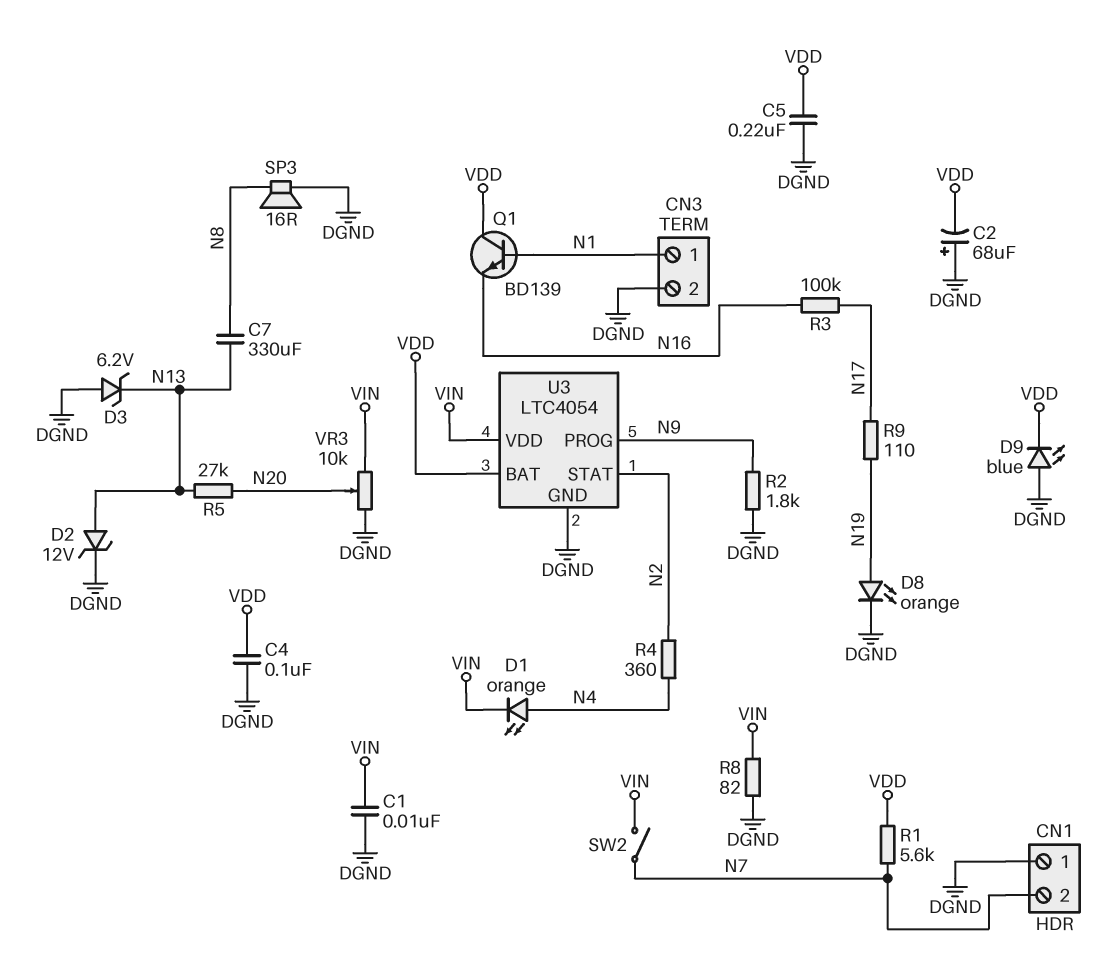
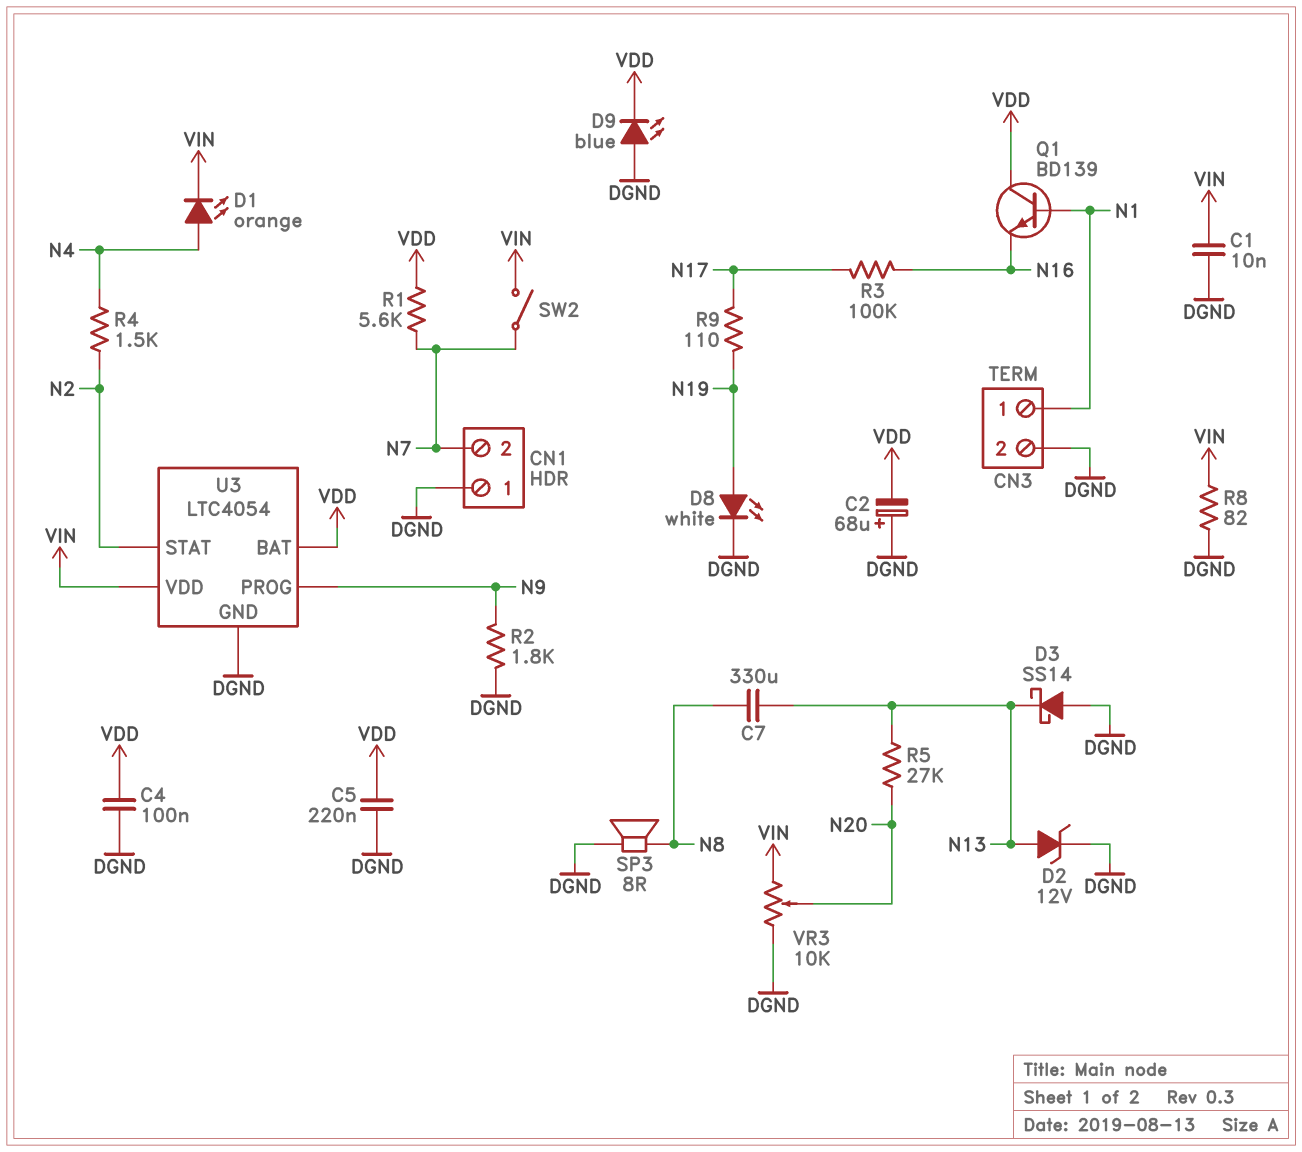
D3: zener 6.2V (A DGND, K N13) -> schottky SS14 (A DGND, K N13)
D8: LED orange (A N19, K DGND) -> LED white (A N19, K DGND)
R4: 360 (N2, N4) -> 1.5k (N2, N4)
SP3: speaker 16R (DGND, N8) -> speaker 8R (DGND, N8)

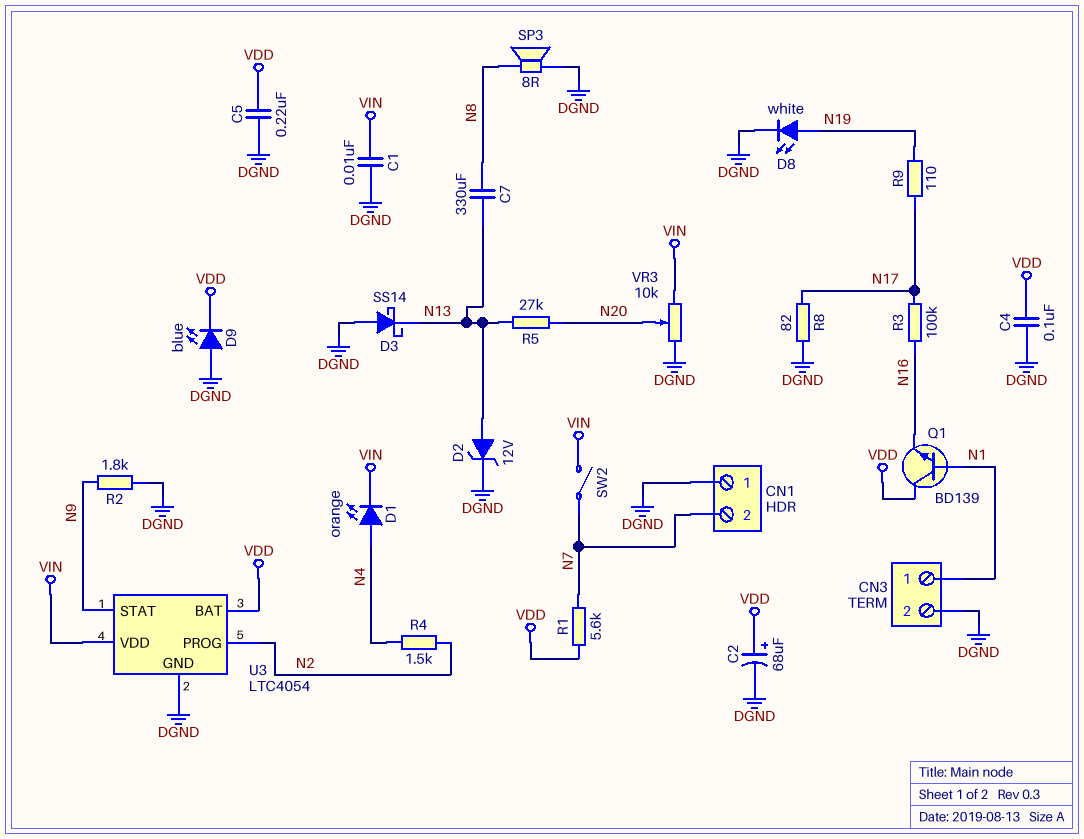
C2: 68uF (plus DGND, minus VDD) -> 68uF (plus VDD, minus DGND)
R8: 82 (DGND, VIN) -> 82 (DGND, N17)
U3 pin PROG: N9 -> N2
U3 pin STAT: N2 -> N9

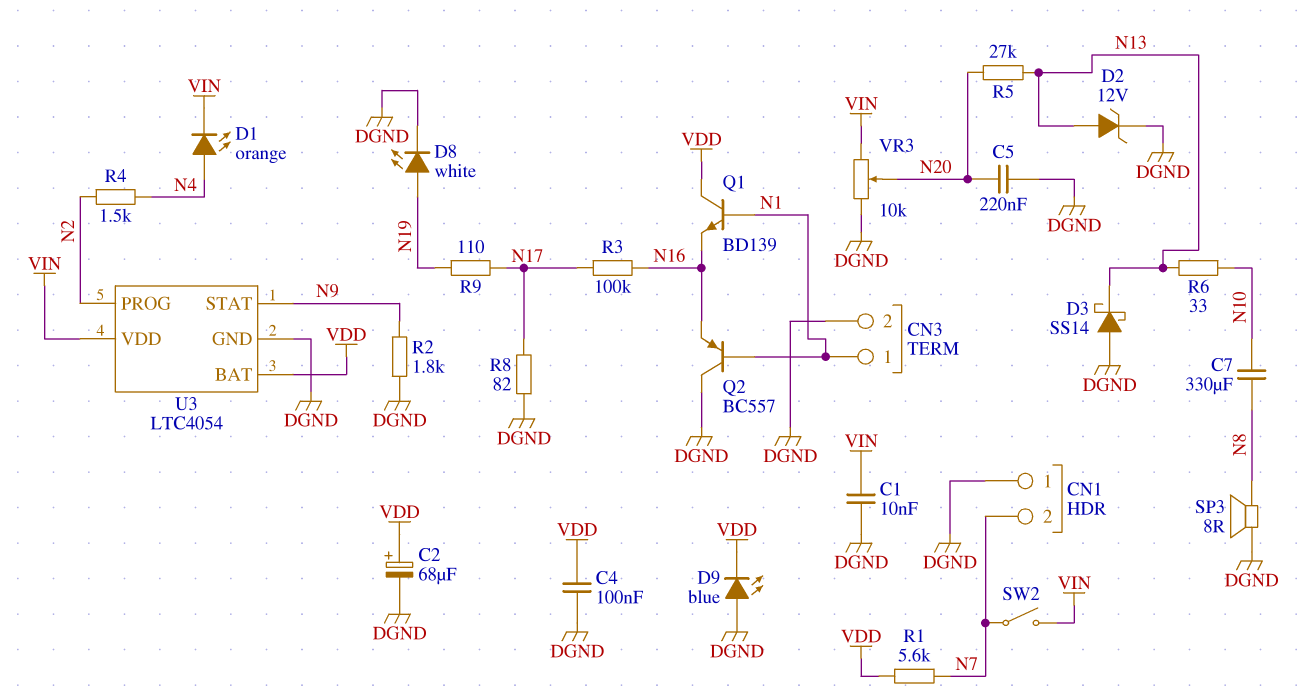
C5: 220nF (DGND, VDD) -> 220nF (DGND, N20)
C7: 330uF (N8, N13) -> 330uF (N8, N10)
Q2: none -> PNP BC557 (B N1, C DGND, E N16)
R6: none -> 33 (N10, N13)

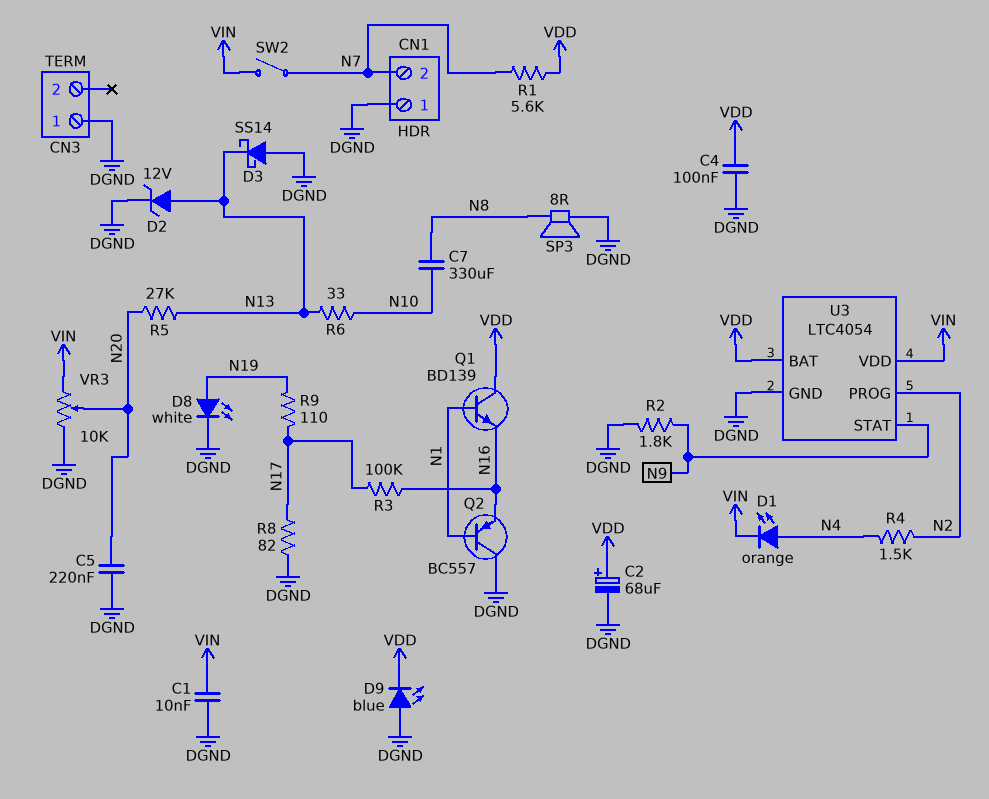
CN3 pin 1: N1 -> DGND
CN3 pin 2: DGND -> none

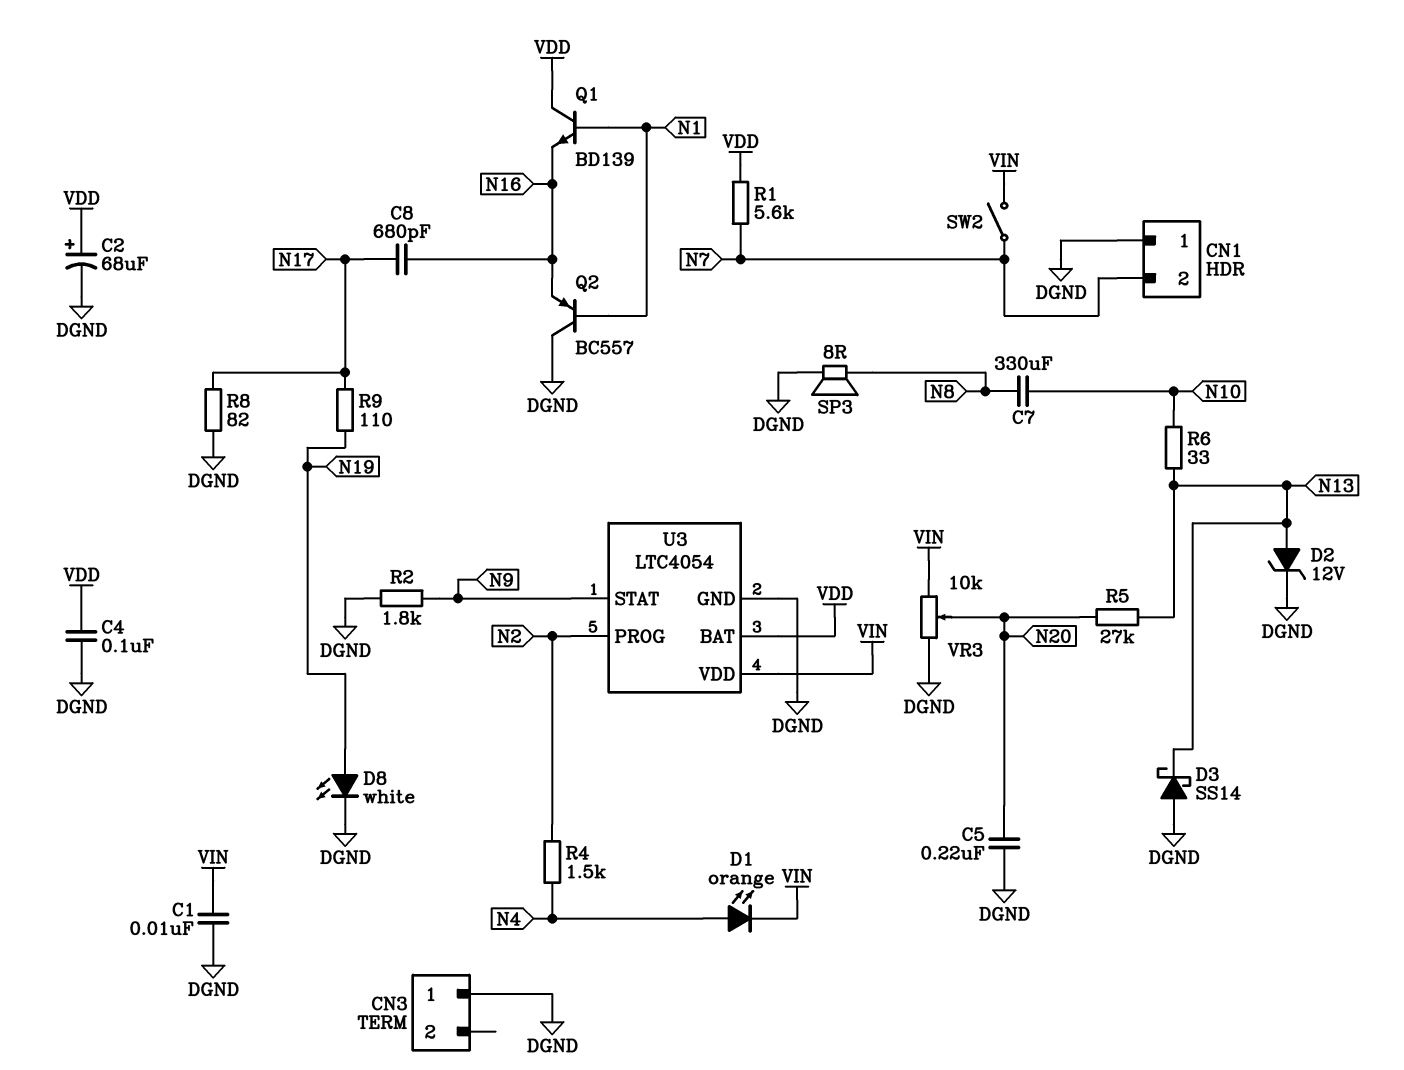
C8: none -> 680pF (N16, N17)
D9: LED blue (A DGND, K VDD) -> none
R3: 100k (N16, N17) -> none

